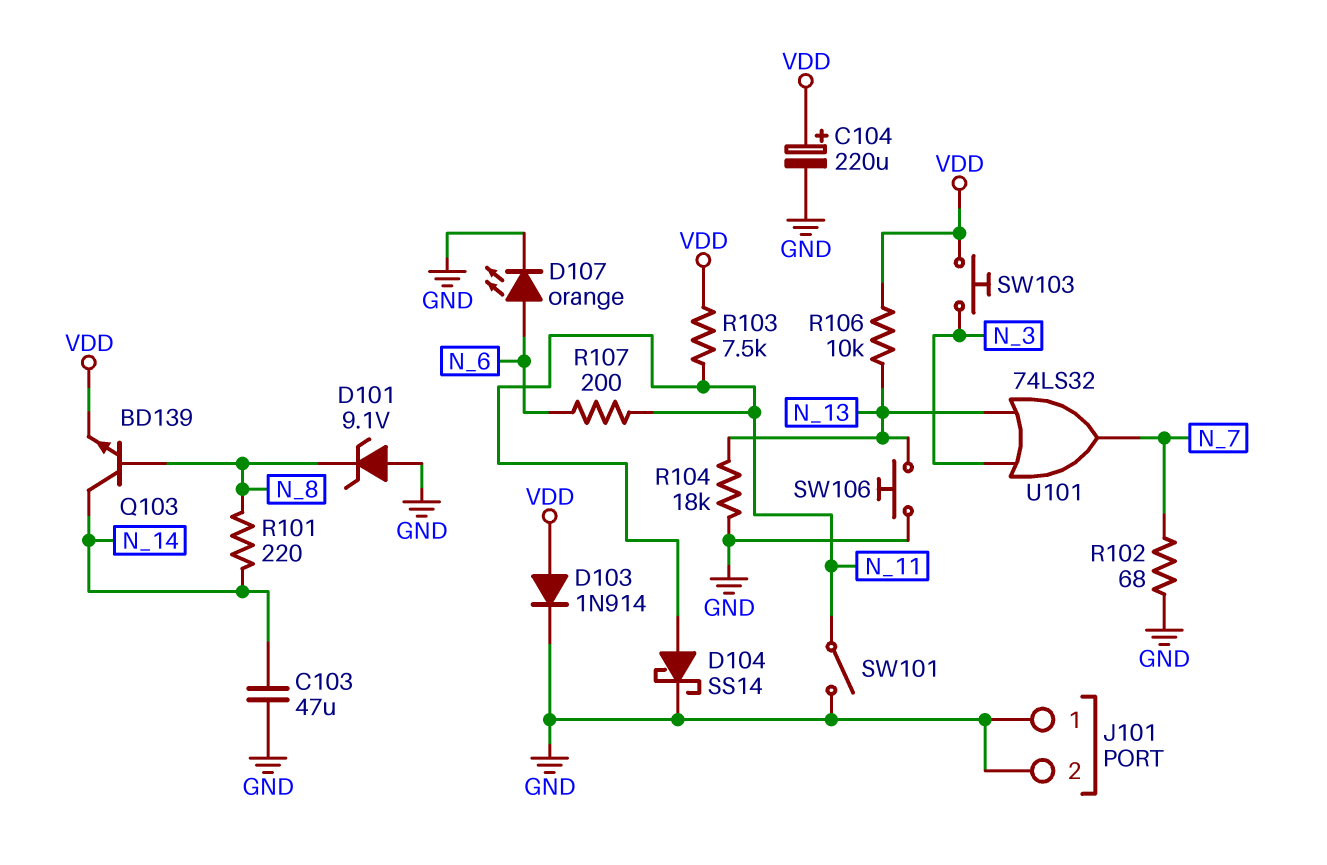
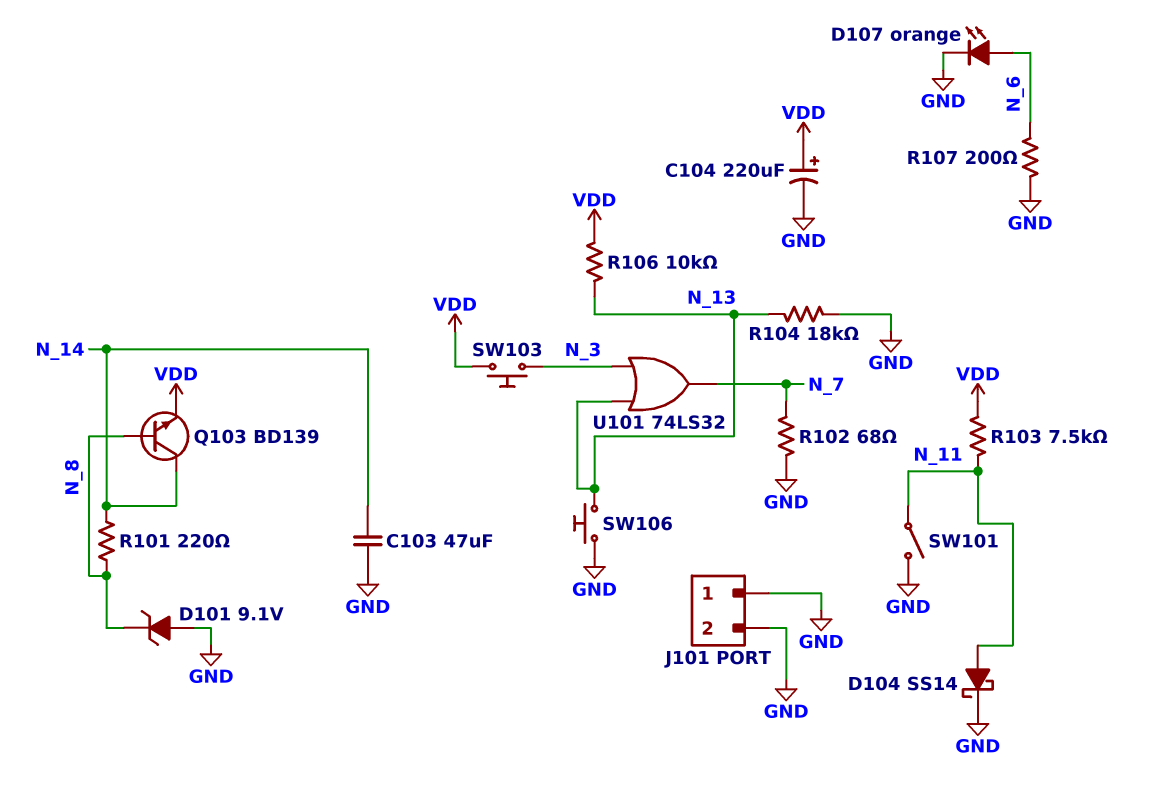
D103: diode 1N914 (A VDD, K GND) -> none
R107: 200 (N_6, N_11) -> 200 (GND, N_6)

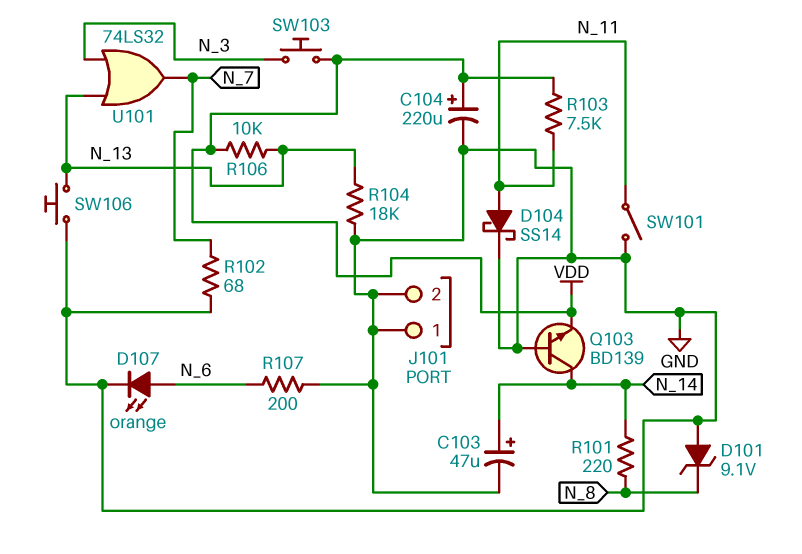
C103: 47uF (GND, N_14) -> 47uF (plus N_14, minus GND)
Q103: NPN BD139 (B N_8, C N_14, E VDD) -> NPN BD139 (B GND, C N_14, E VDD)

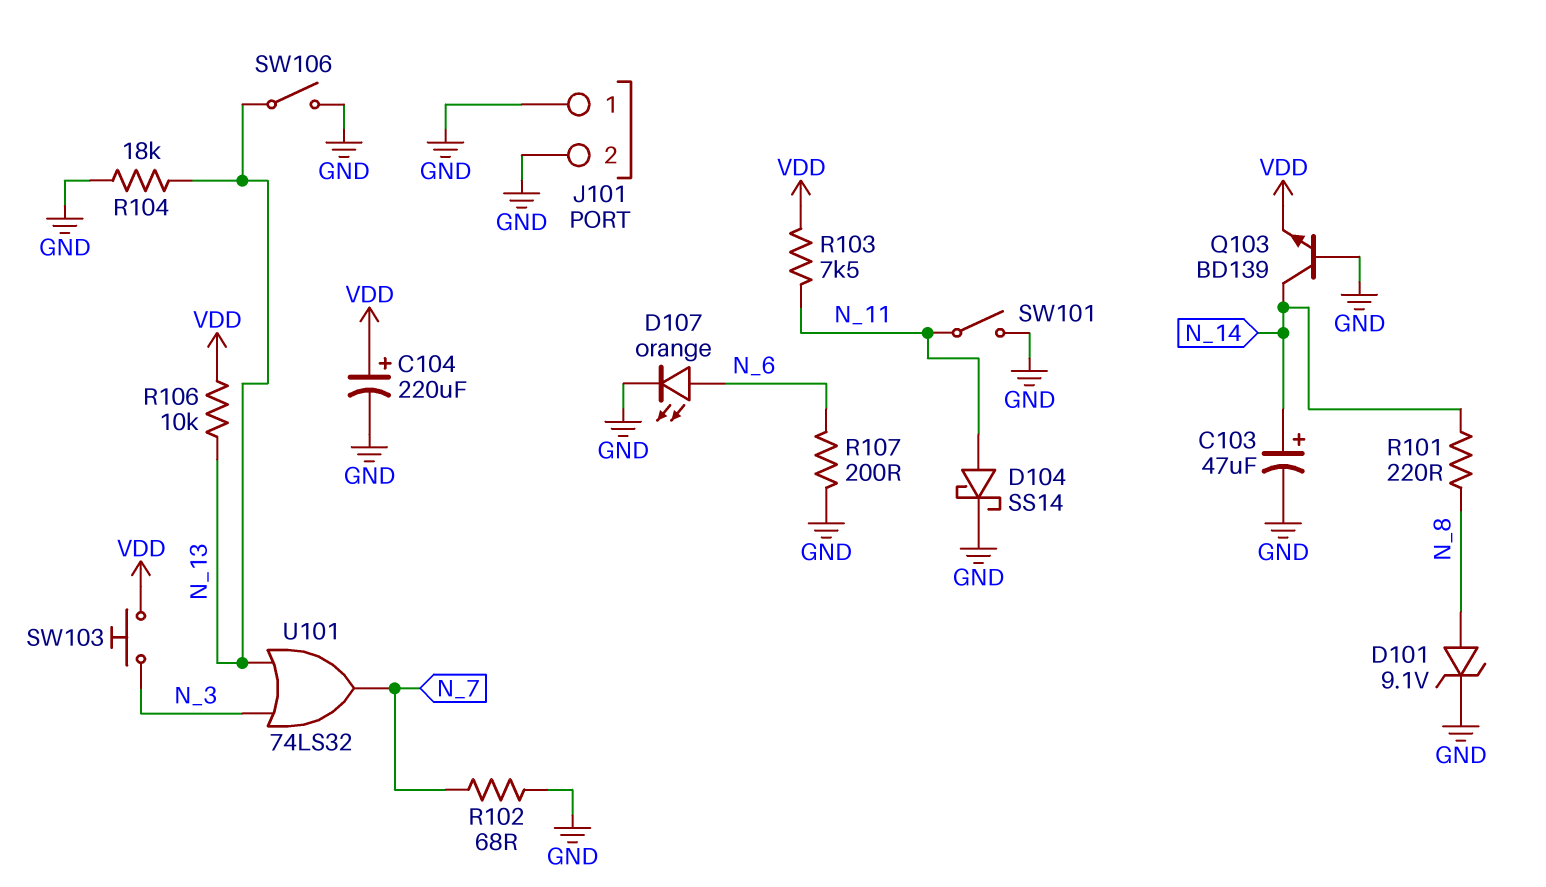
D101: zener 9.1V (A GND, K N_8) -> zener 9.1V (A N_8, K GND)
SW106: button (GND, N_13) -> switch (GND, N_13)

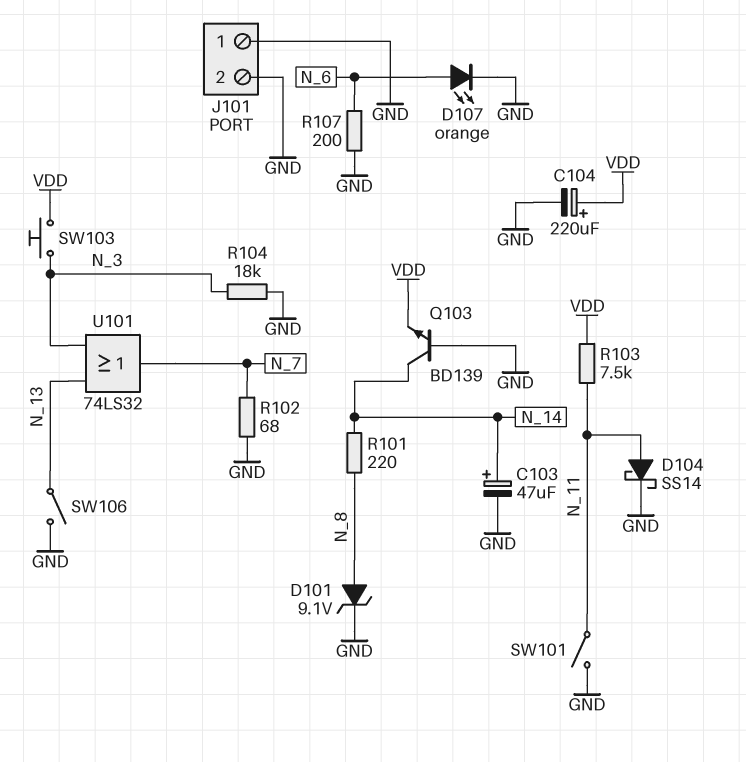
R104: 18k (GND, N_13) -> 18k (GND, N_3)
R106: 10k (N_13, VDD) -> none

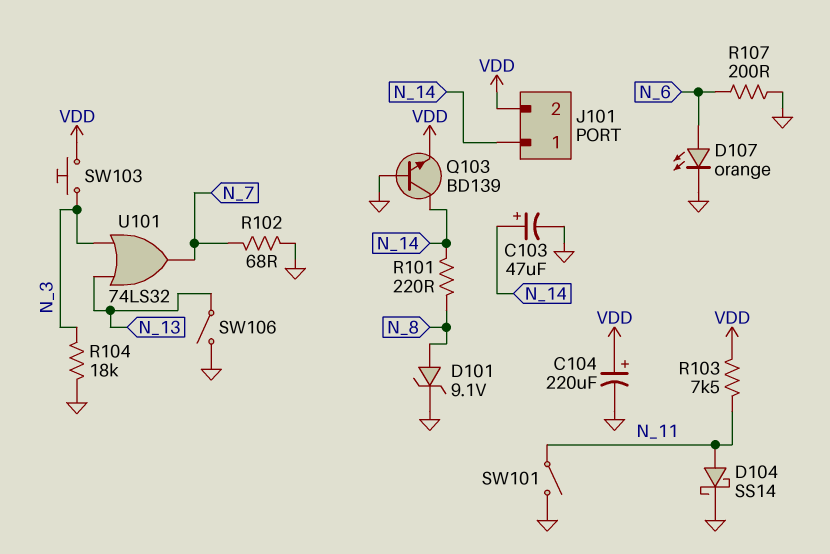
J101 pin 1: GND -> N_14
J101 pin 2: GND -> VDD

